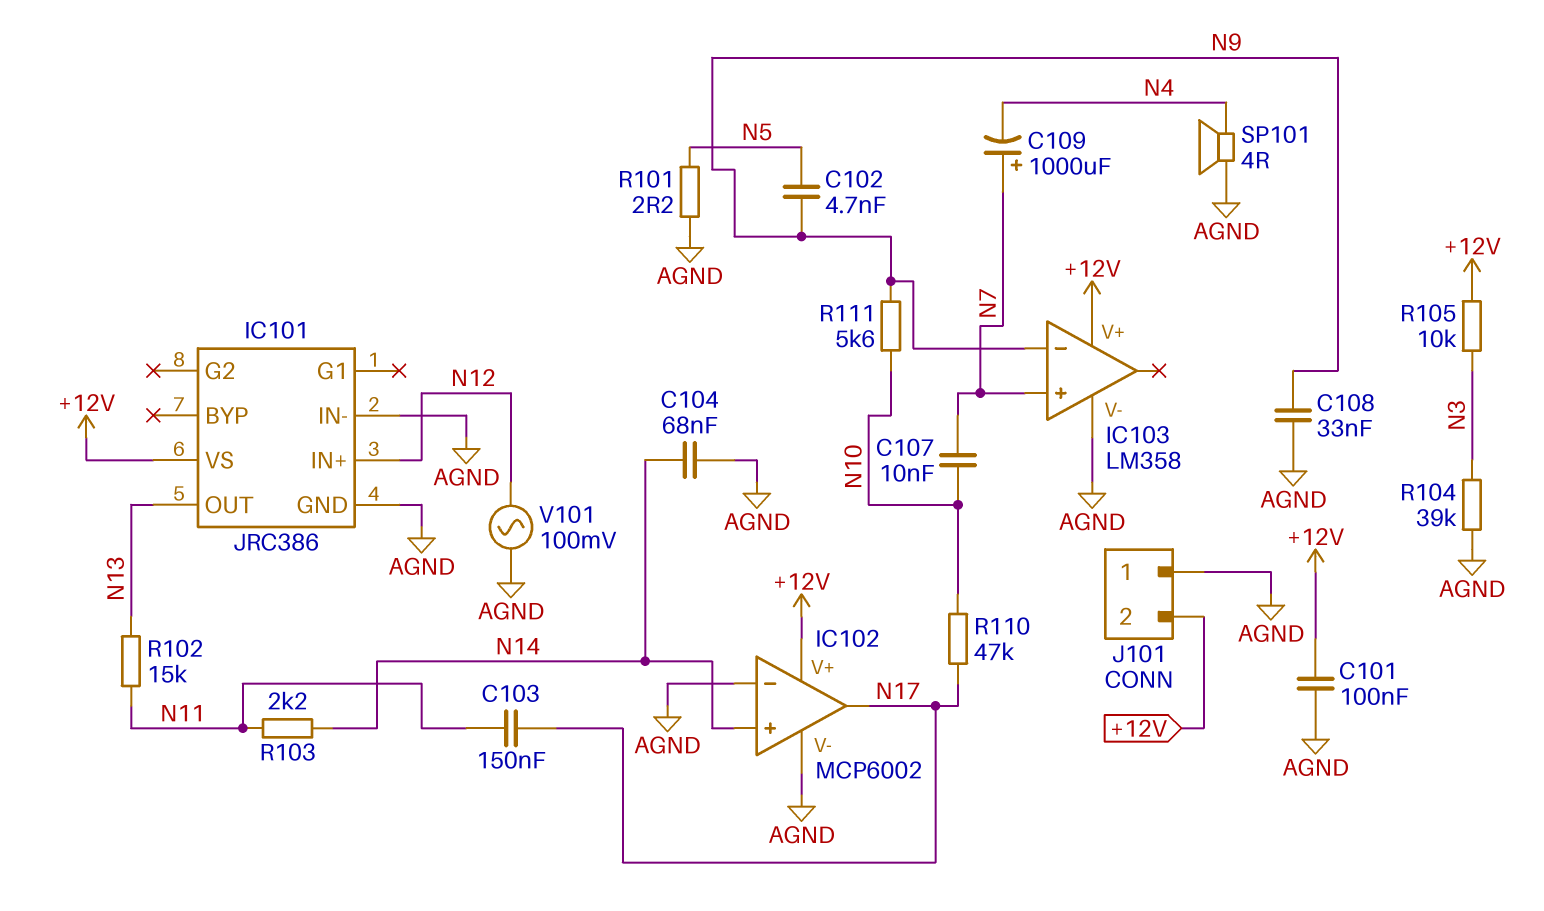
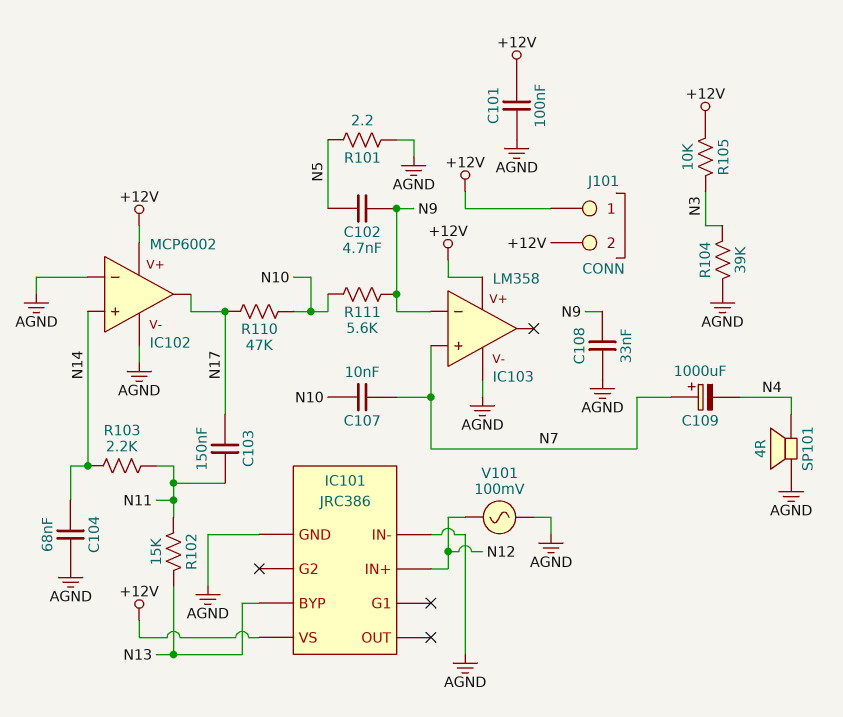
IC101 pin BYP: none -> N13
IC101 pin OUT: N13 -> none
J101 pin 1: AGND -> +12V

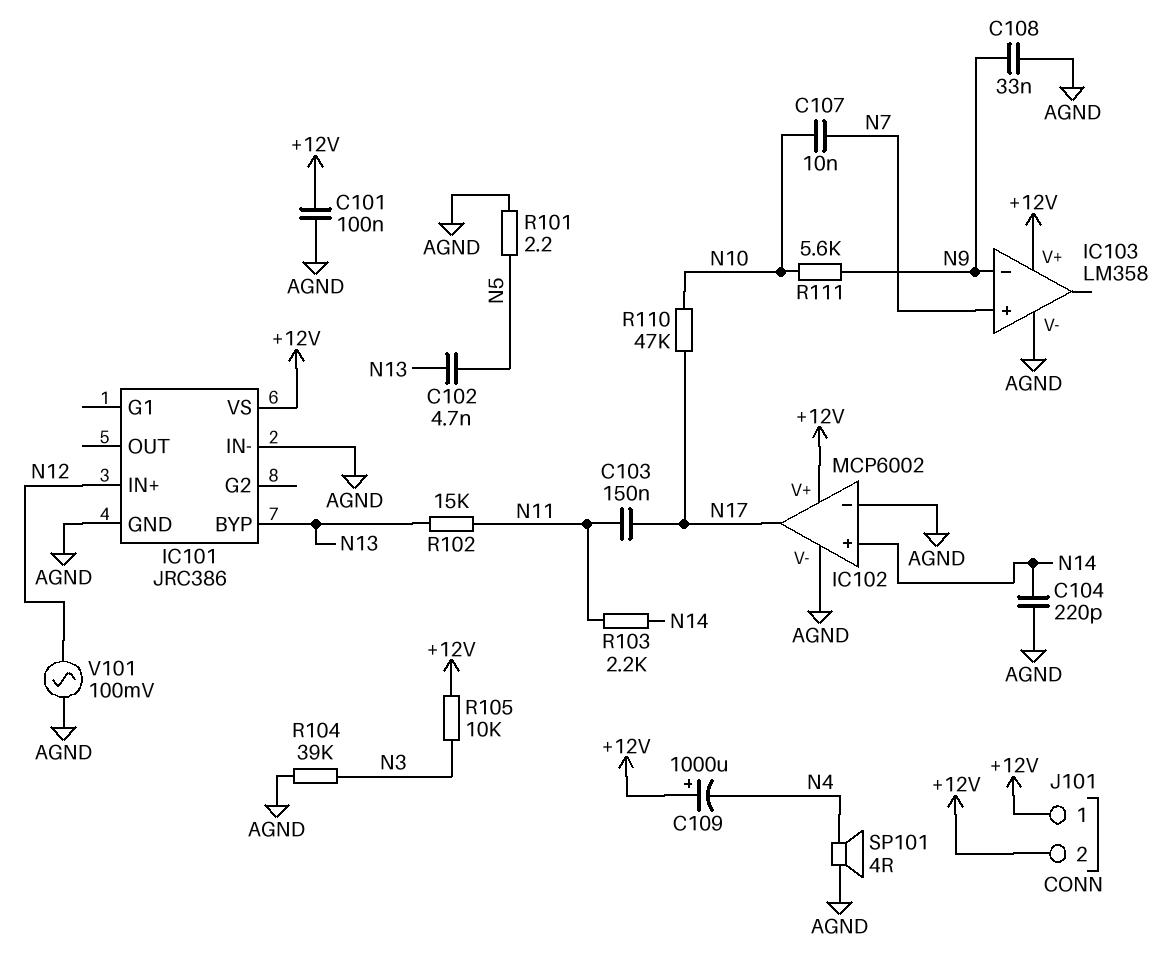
C102: 4.7nF (N5, N9) -> 4.7nF (N5, N13)
C104: 68nF (AGND, N14) -> 220pF (AGND, N14)
C109: 1000uF (plus N7, minus N4) -> 1000uF (plus +12V, minus N4)

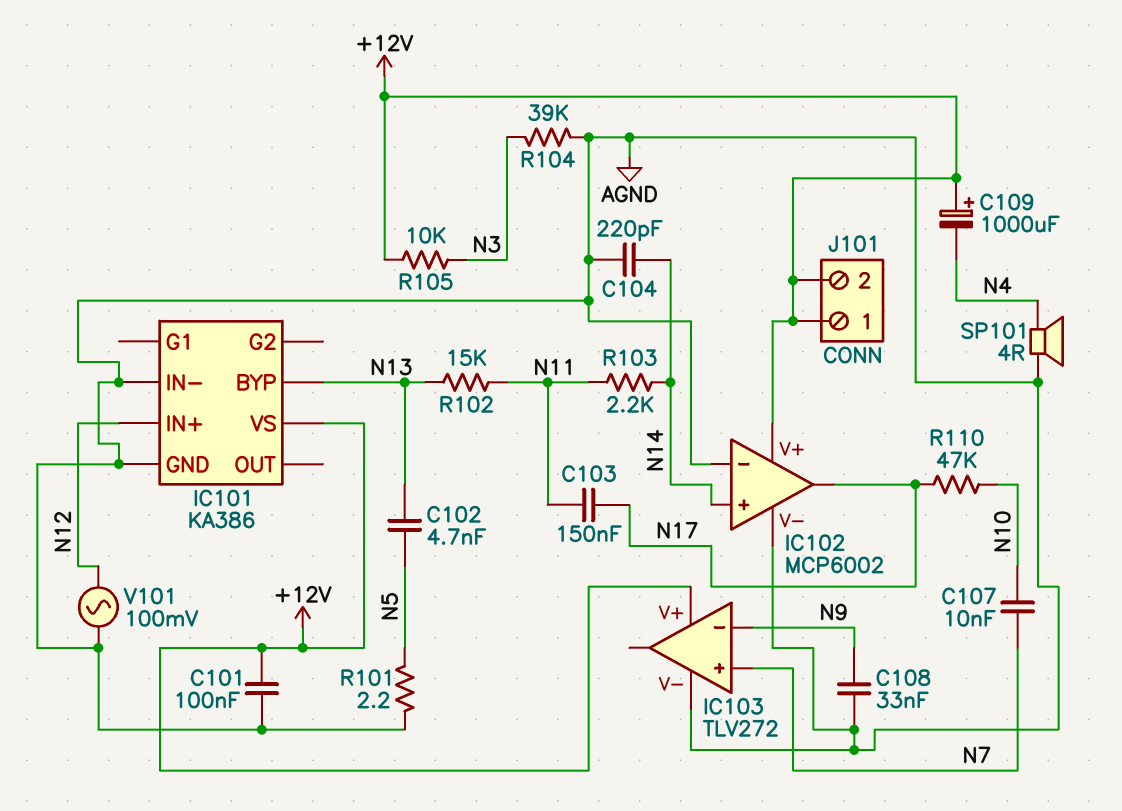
IC101: JRC386 -> KA386
IC103: LM358 -> TLV272
R111: 5.6k (N9, N10) -> none

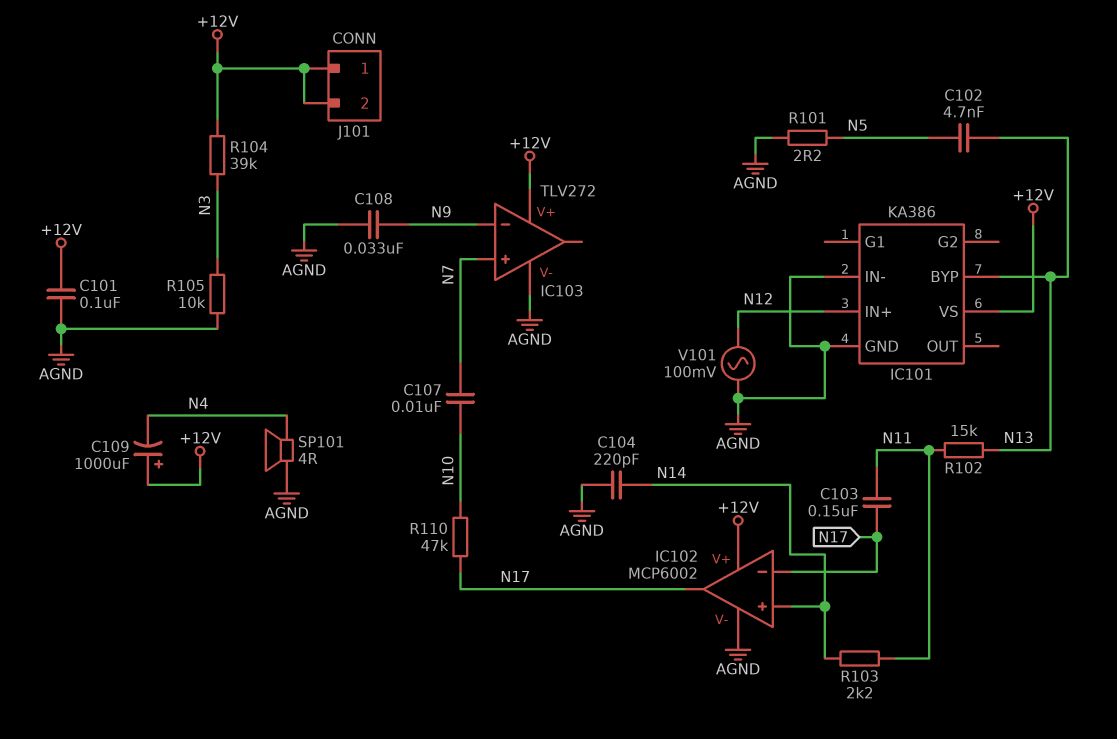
IC102 pin in-: AGND -> N17
R104: 39k (AGND, N3) -> 39k (+12V, N3)
R105: 10k (+12V, N3) -> 10k (AGND, N3)

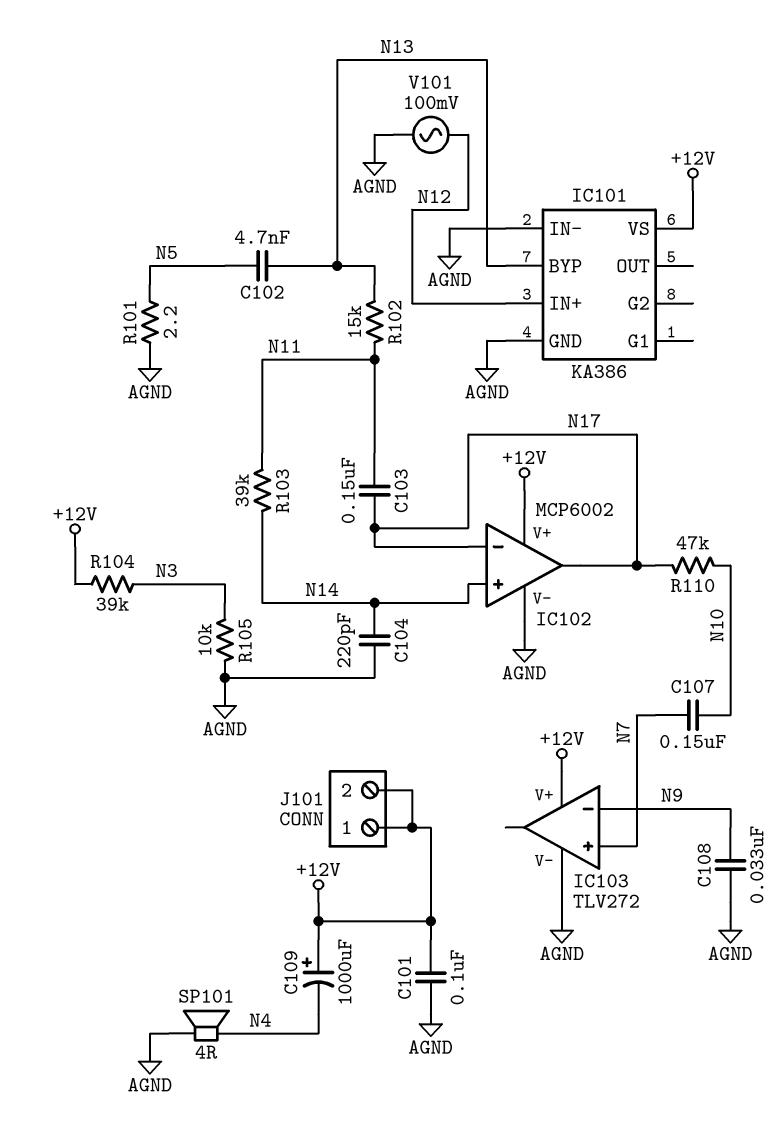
C107: 10nF (N7, N10) -> 150nF (N7, N10)
R103: 2.2k (N11, N14) -> 39k (N11, N14)

